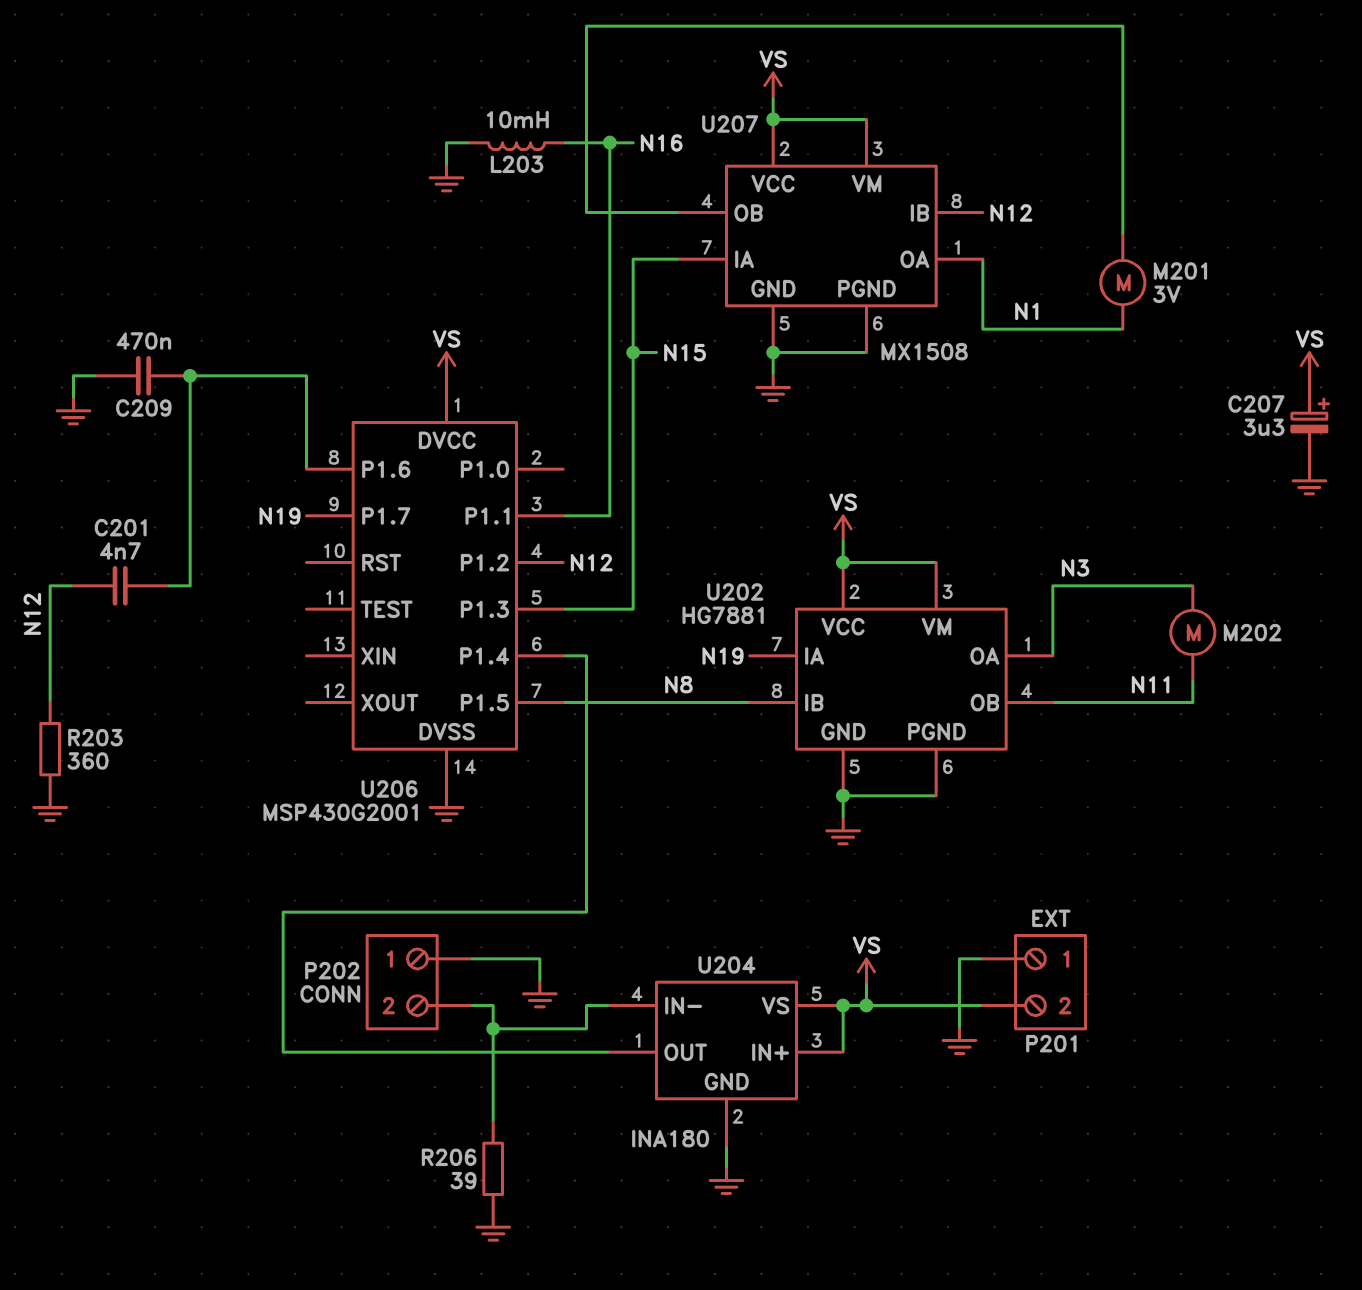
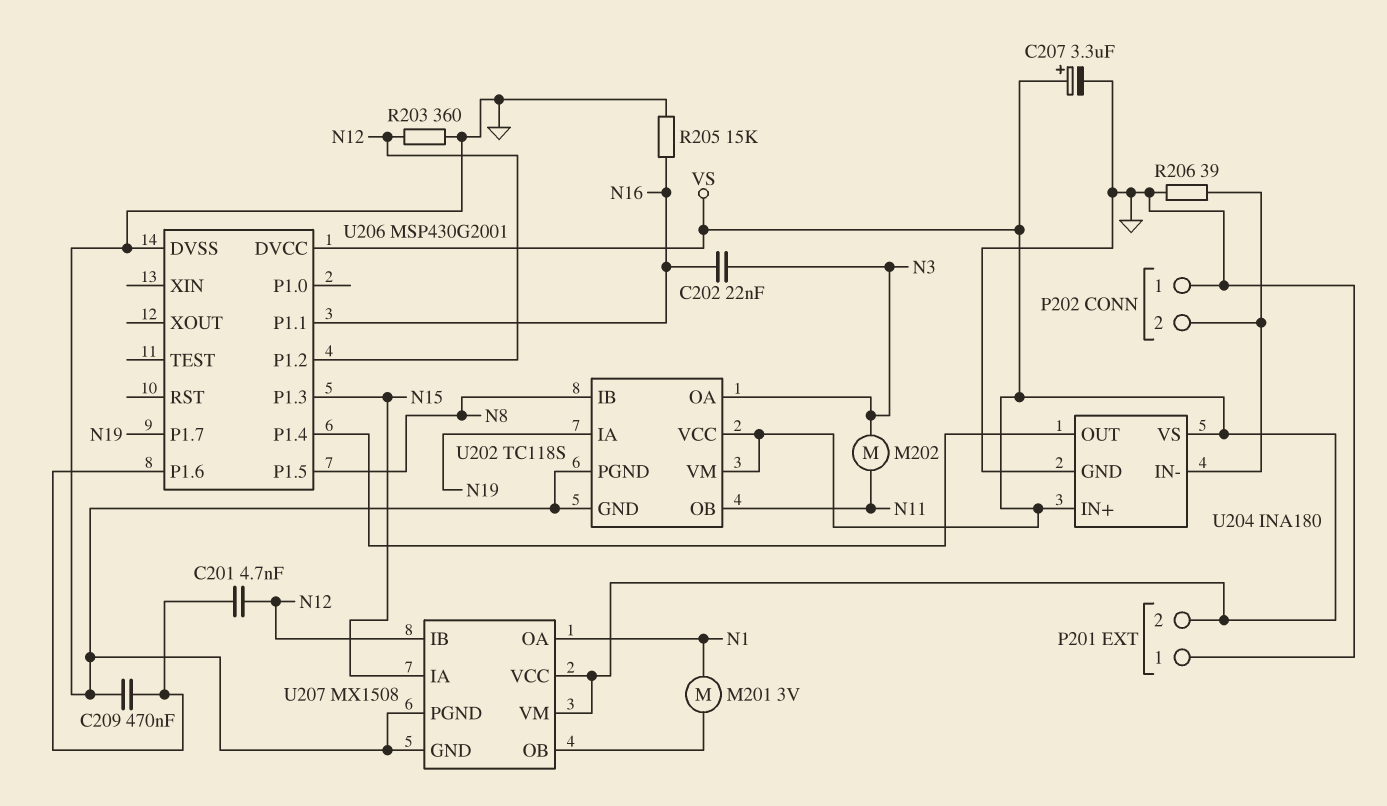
C202: none -> 22nF (N3, N16)
L203: 10mH (GND, N16) -> none
R205: none -> 15k (GND, N16)
U202: HG7881 -> TC118S

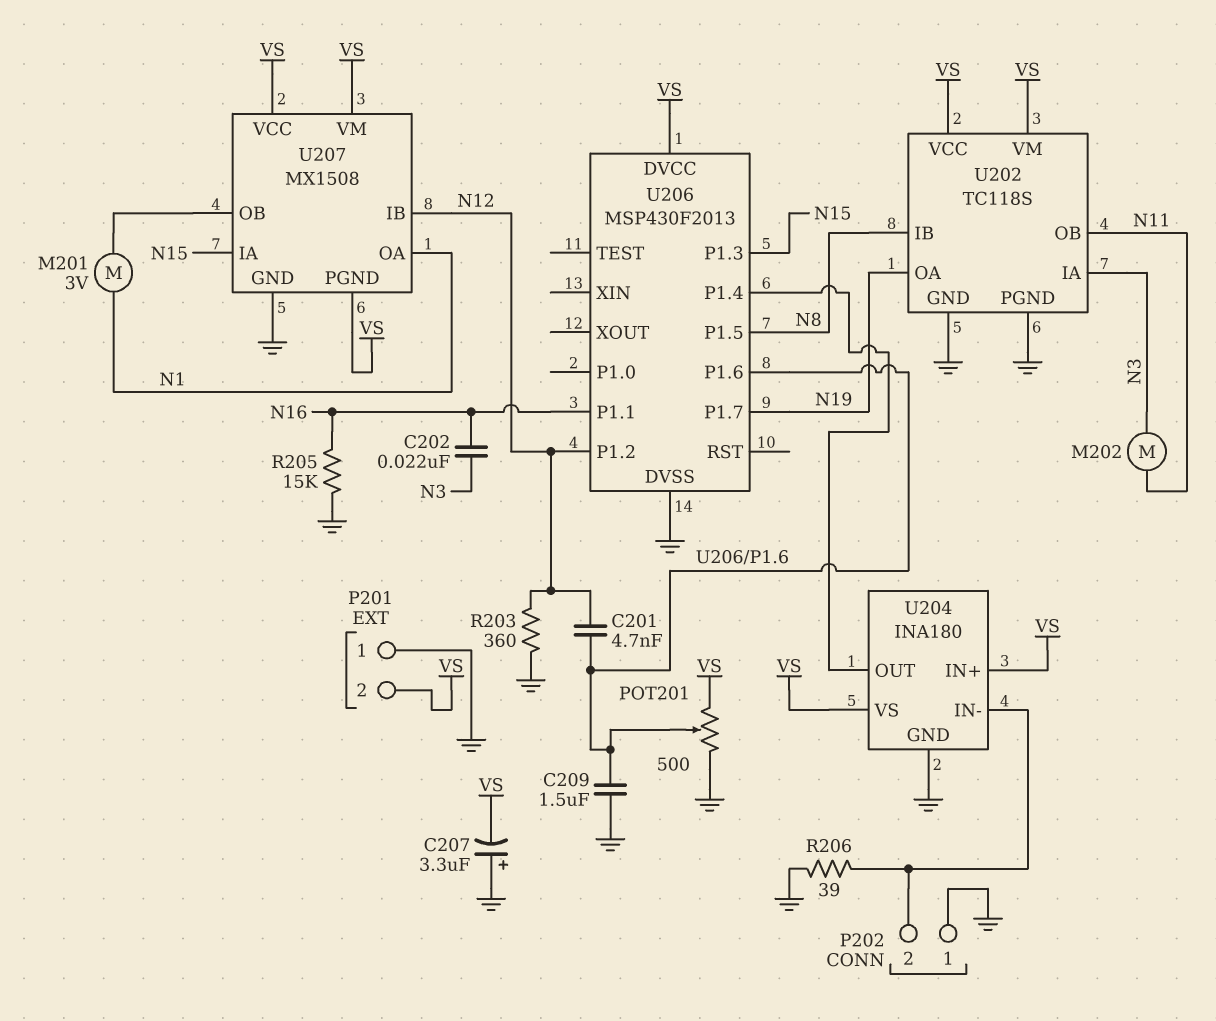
C207: 3.3uF (plus VS, minus GND) -> 3.3uF (plus GND, minus VS)
C209: 470nF (GND, U206/P1.6) -> 1.5uF (GND, U206/P1.6)
POT201: none -> 500 (GND, VS, wiper U206/P1.6)
U202 pin IA: N19 -> N3
U202 pin OA: N3 -> N19
U206: MSP430G2001 -> MSP430F2013
U207 pin PGND: GND -> VS

